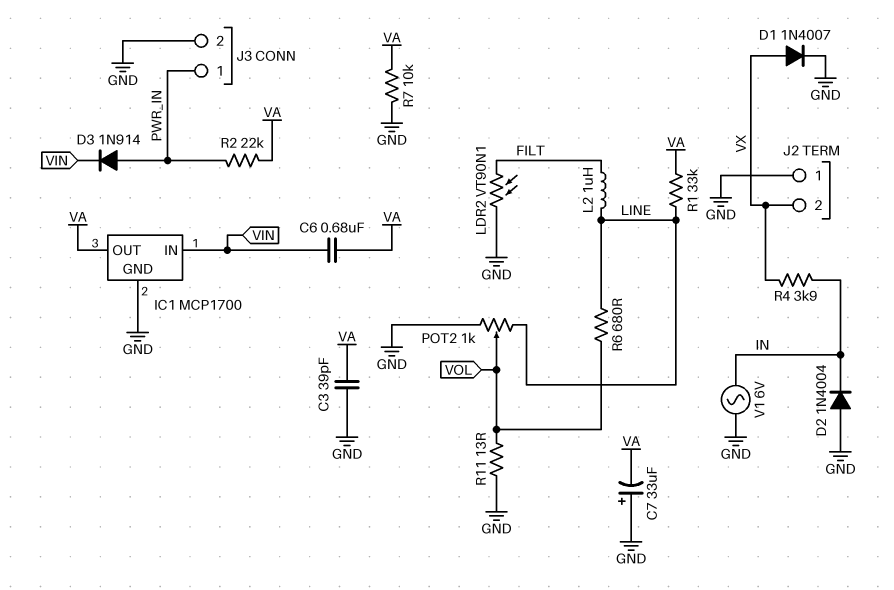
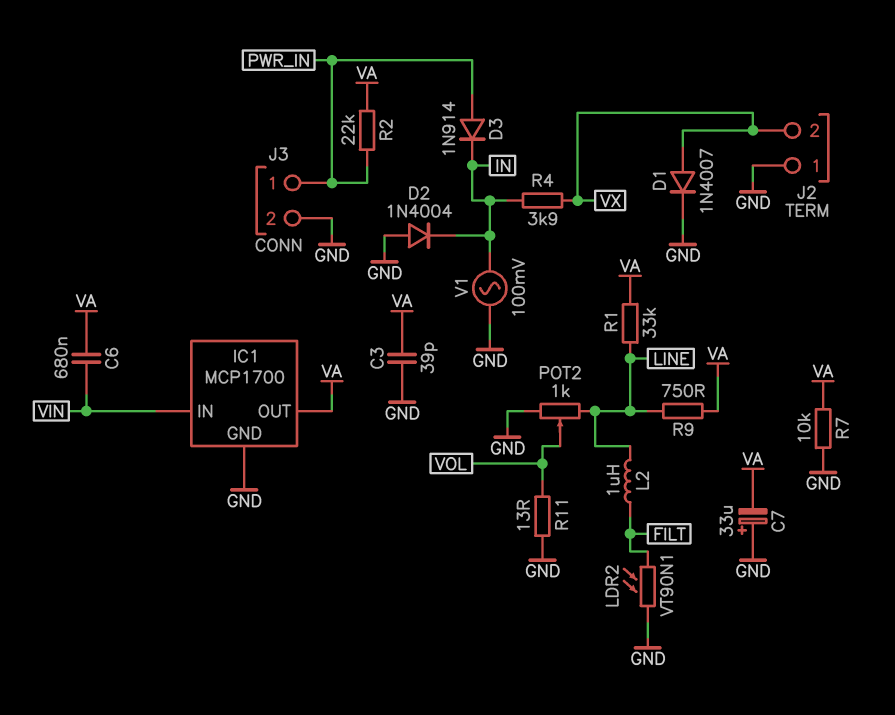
D3: diode 1N914 (A PWR_IN, K VIN) -> diode 1N914 (A PWR_IN, K IN)
R6: 680 (LINE, VOL) -> none
R9: none -> 750 (LINE, VA)
V1: AC 6V (GND, IN) -> AC 100mV (GND, IN)

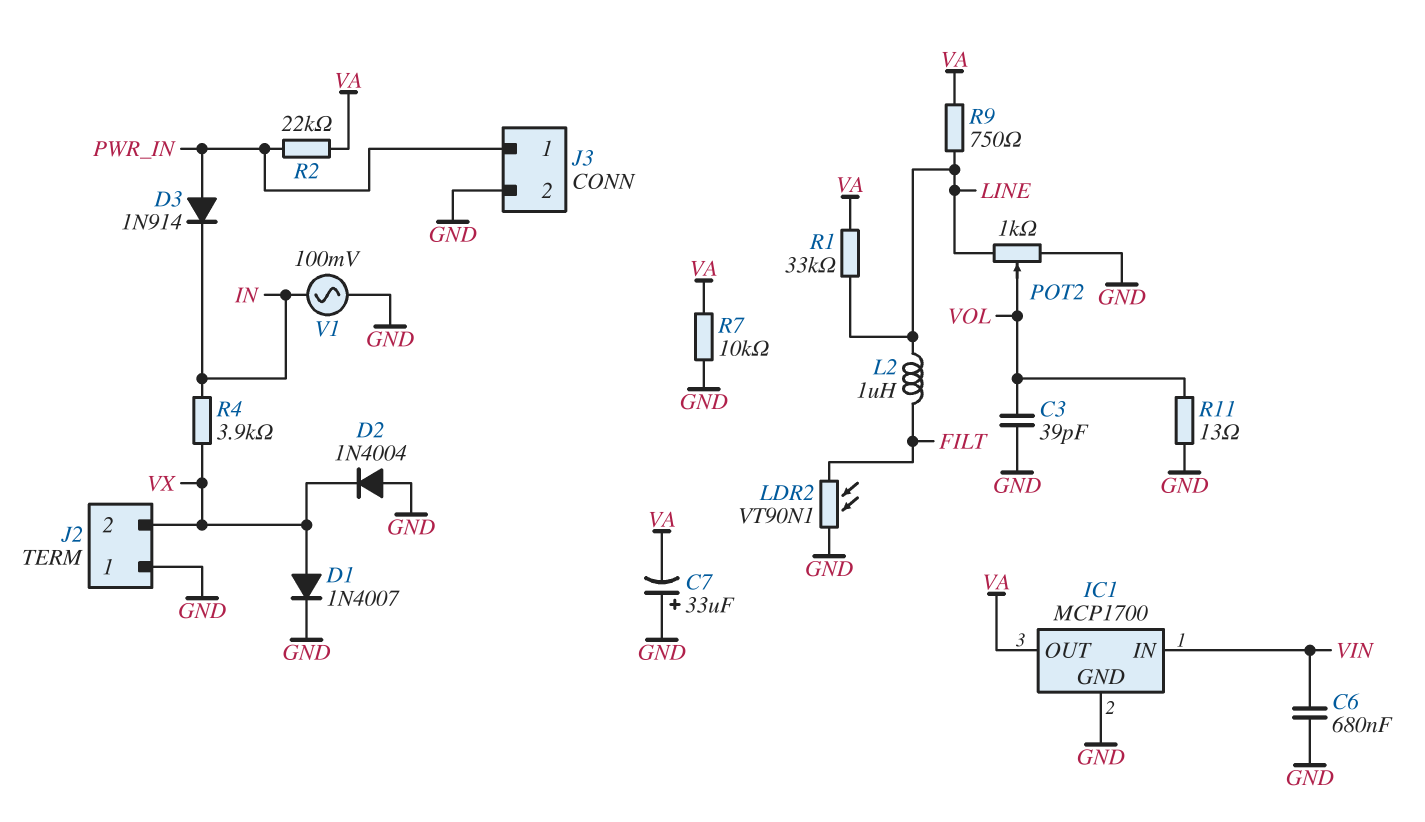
C3: 39pF (GND, VA) -> 39pF (GND, VOL)
C6: 680nF (VA, VIN) -> 680nF (GND, VIN)
D2: diode 1N4004 (A GND, K IN) -> diode 1N4004 (A GND, K VX)

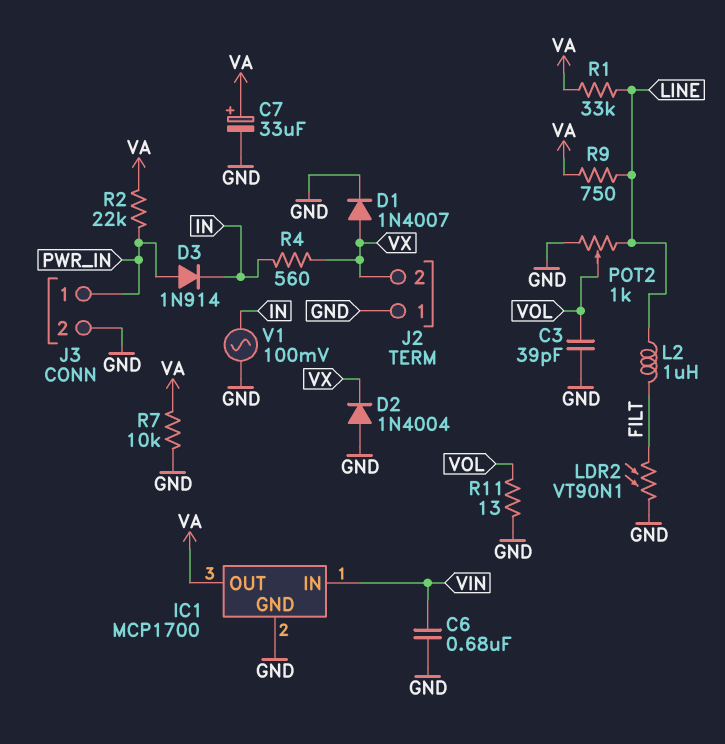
C7: 33uF (plus GND, minus VA) -> 33uF (plus VA, minus GND)
R4: 3.9k (IN, VX) -> 560 (IN, VX)

